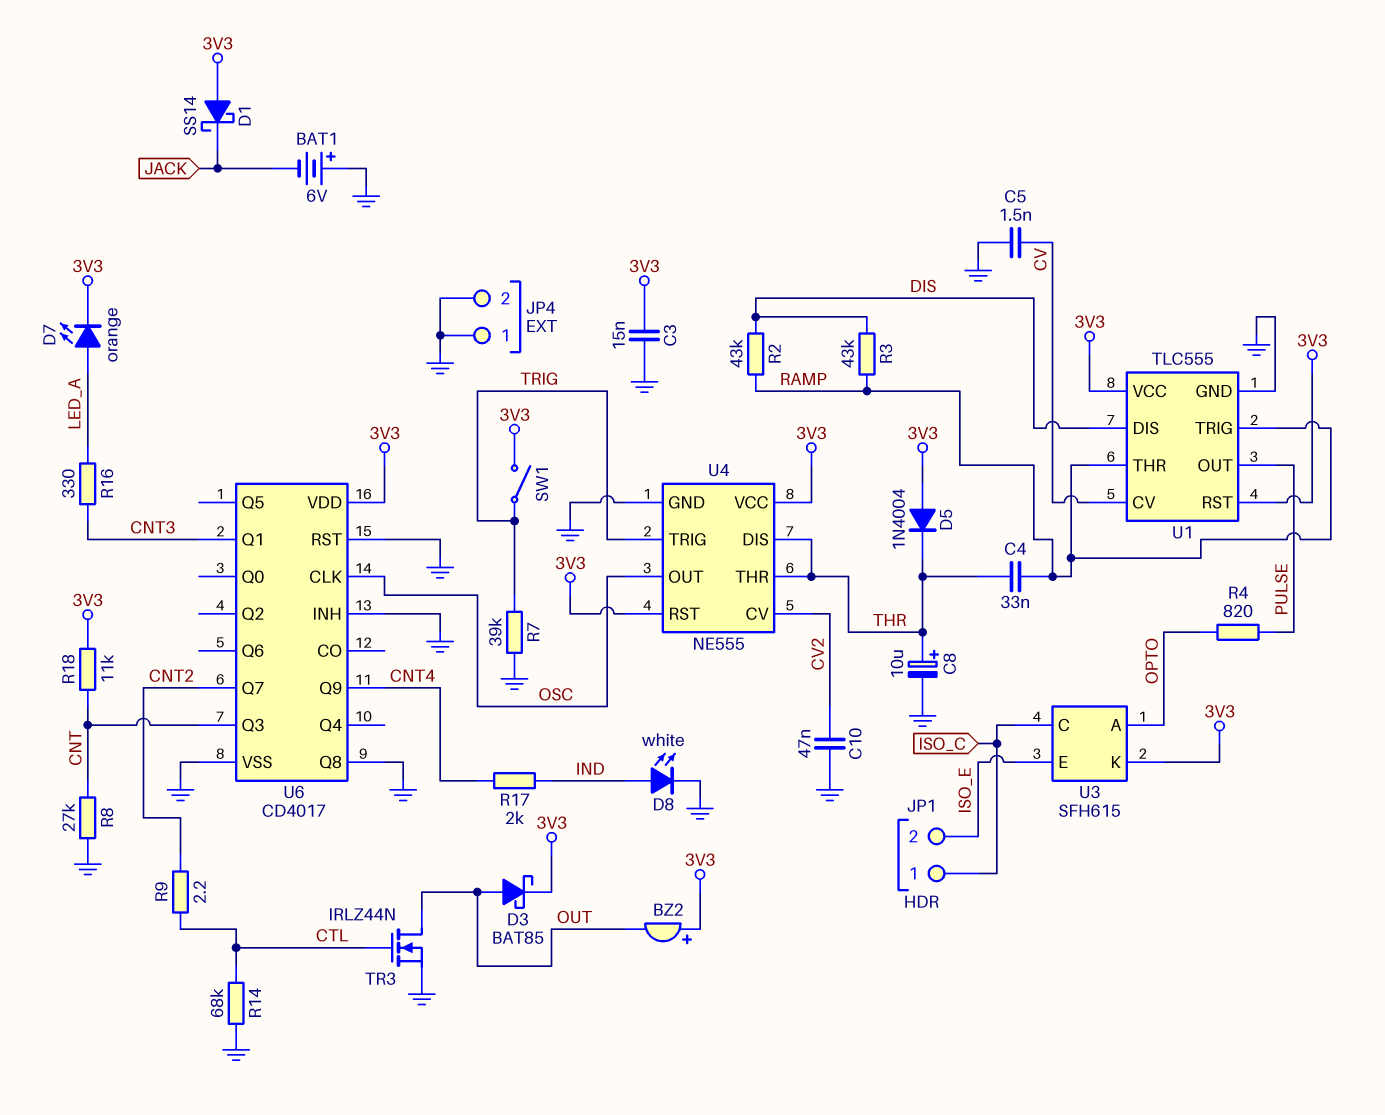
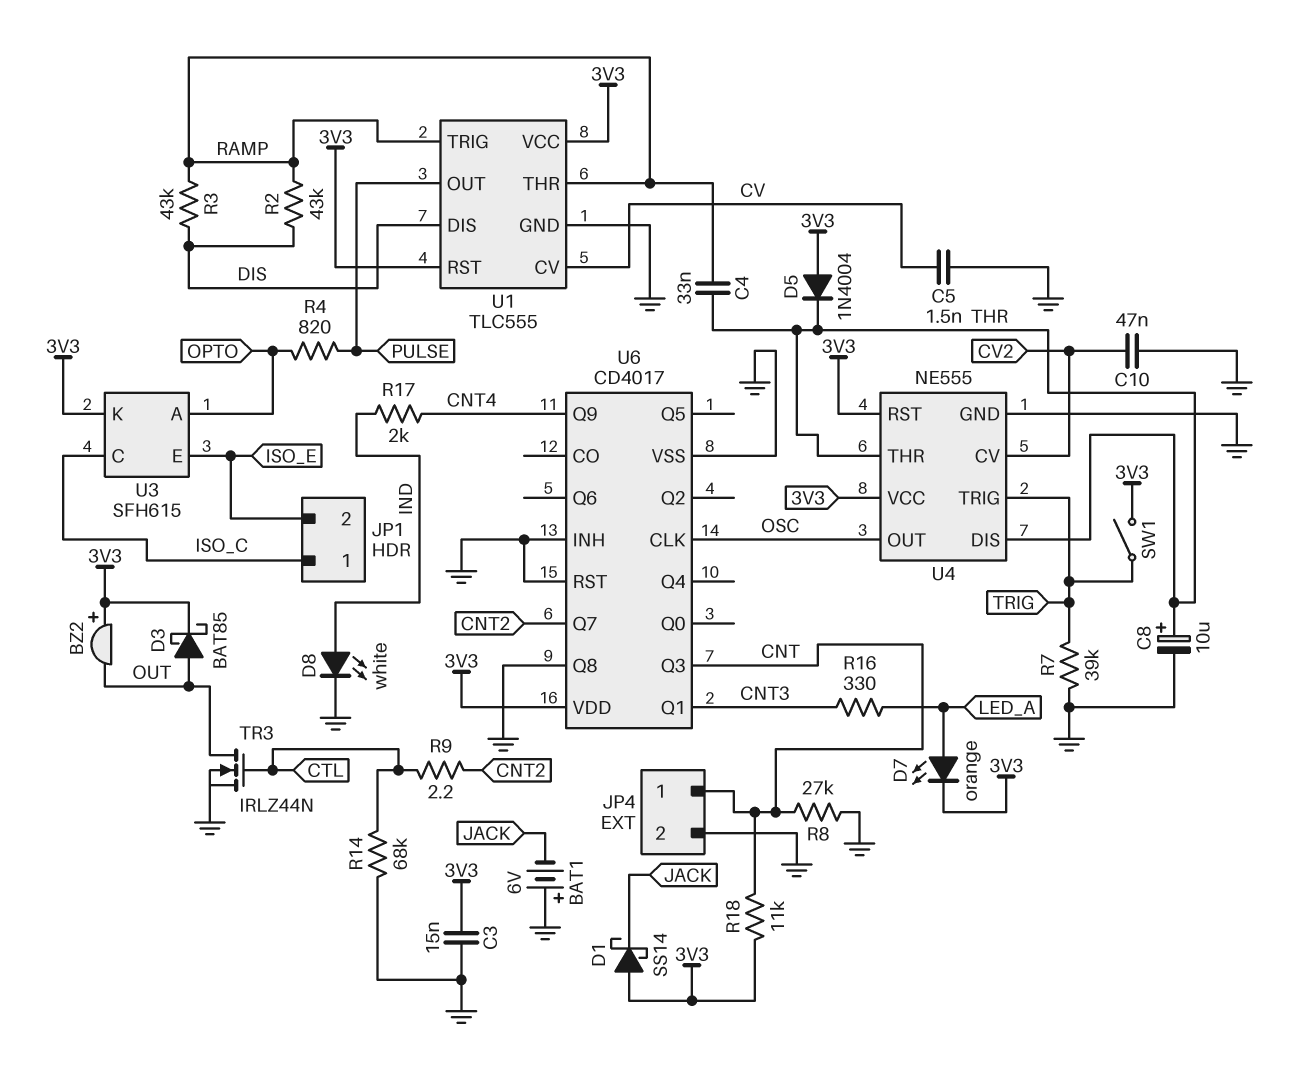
JP4 pin 1: GND -> CNT

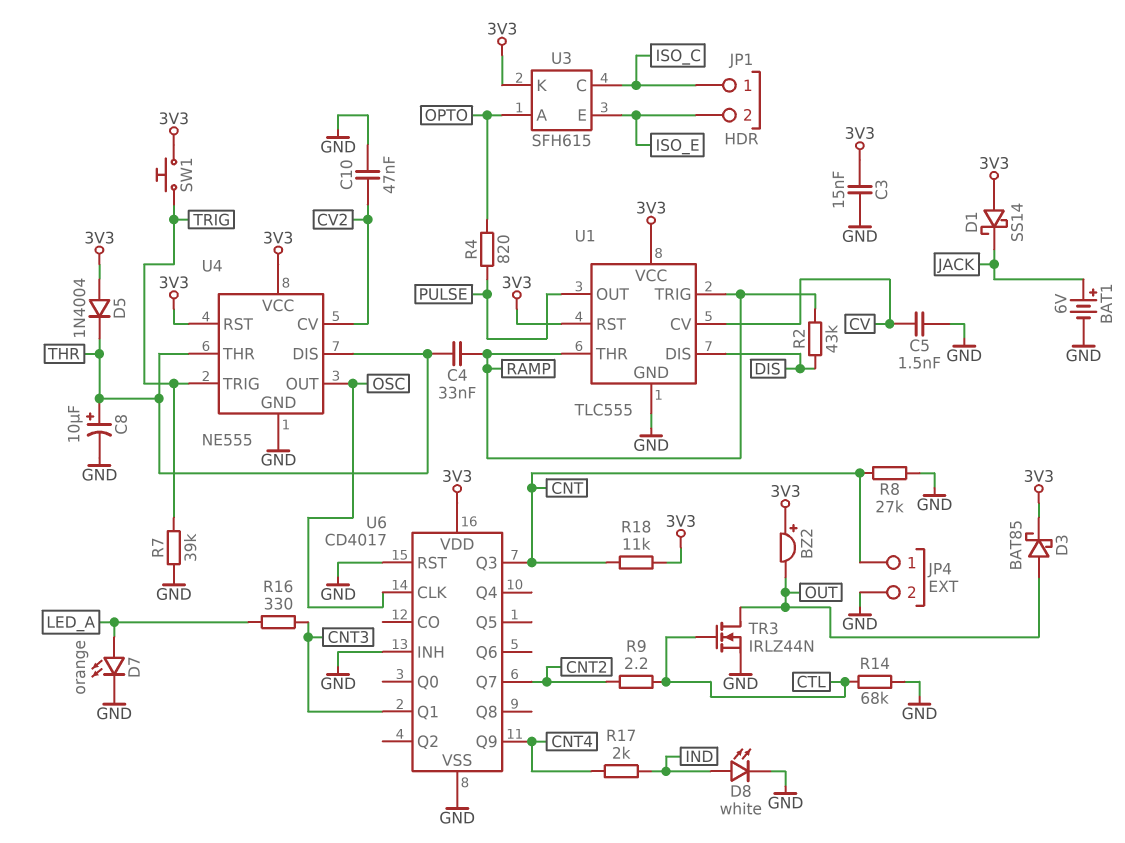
BAT1: 6V (plus GND, minus JACK) -> 6V (plus JACK, minus GND)
D7: LED orange (A LED_A, K 3V3) -> LED orange (A LED_A, K GND)
R3: 43k (DIS, RAMP) -> none
SW1: switch (3V3, TRIG) -> button (3V3, TRIG)
U6 pin Q8: GND -> none

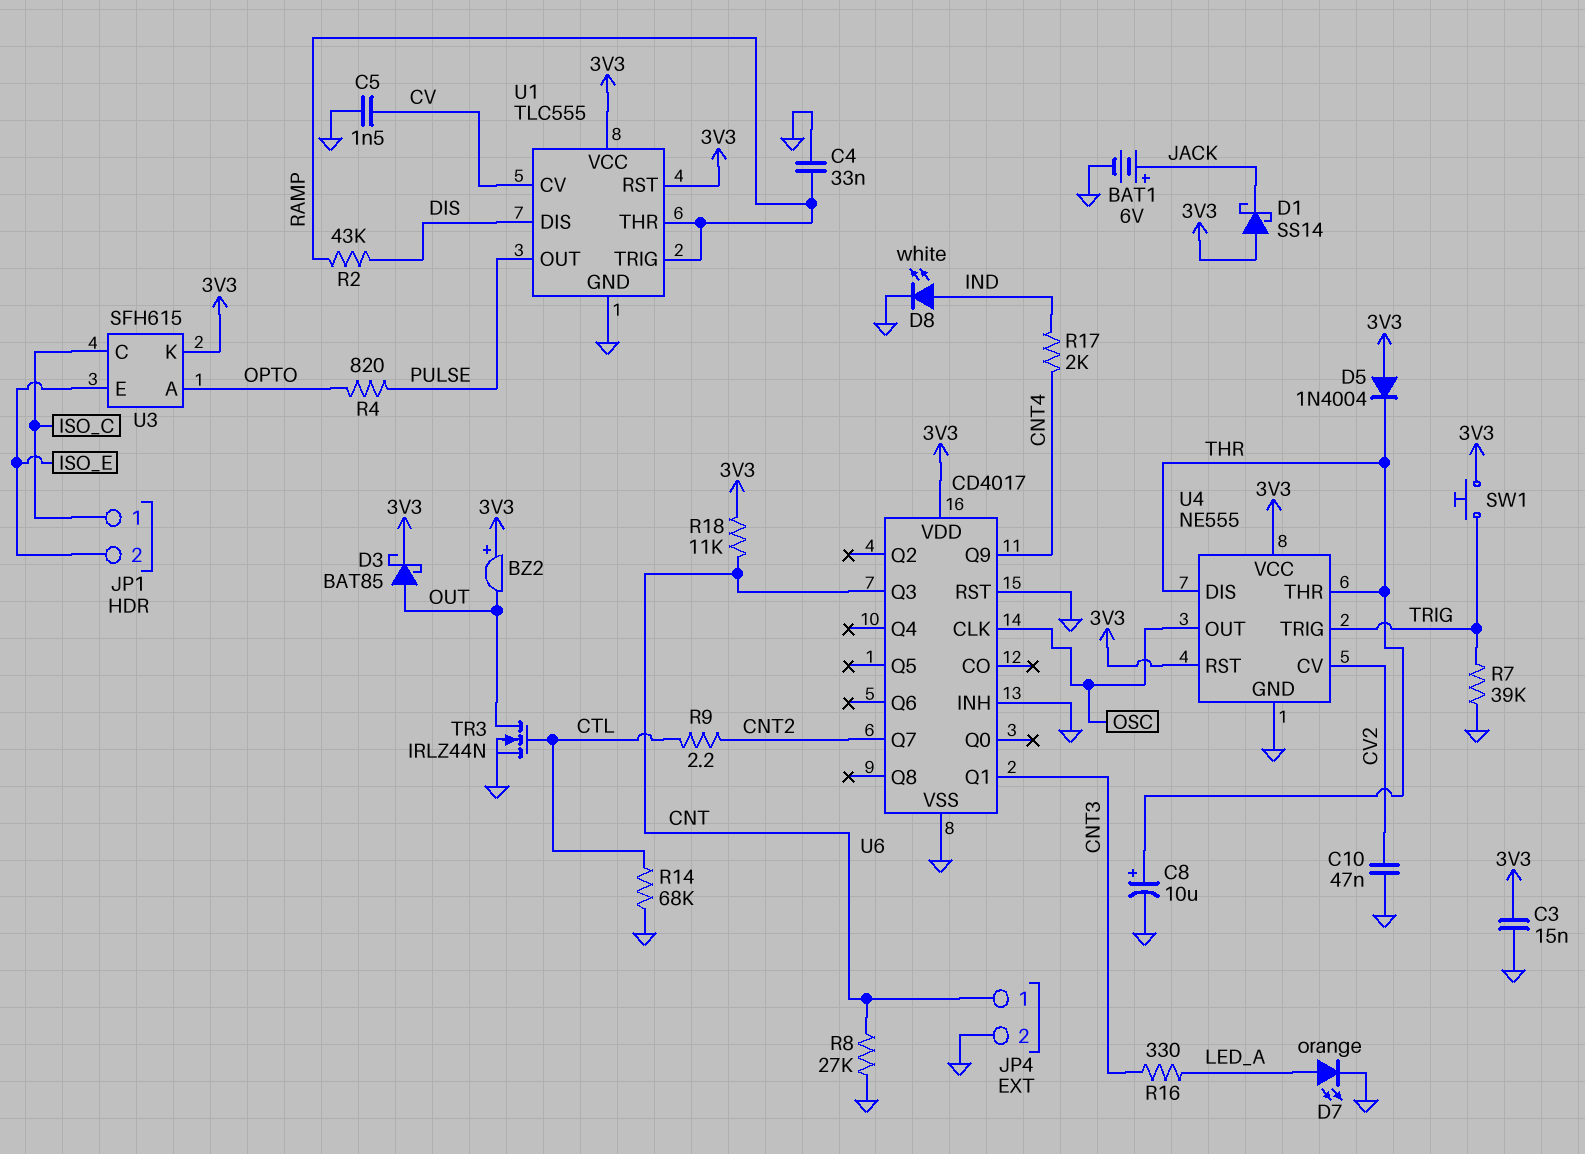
C4: 33nF (RAMP, THR) -> 33nF (GND, RAMP)

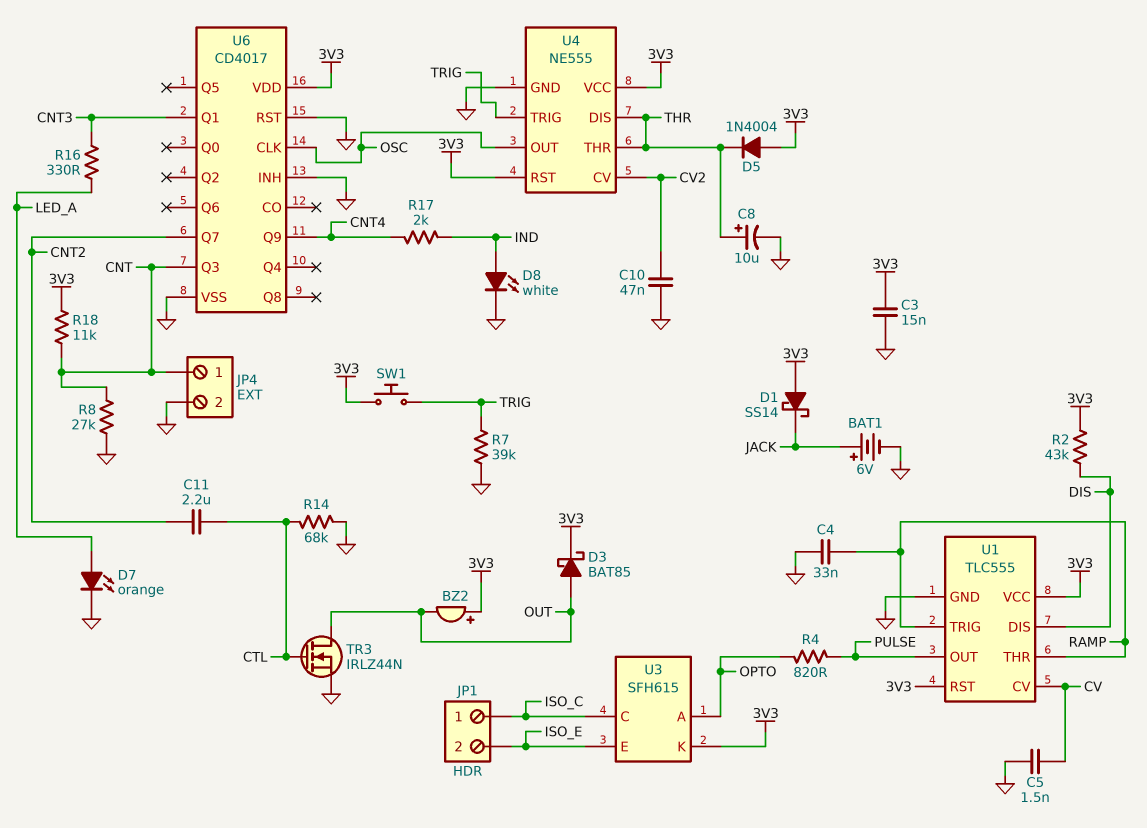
C11: none -> 2.2uF (CNT2, CTL)
R2: 43k (DIS, RAMP) -> 43k (3V3, DIS)
R9: 2.2 (CNT2, CTL) -> none

